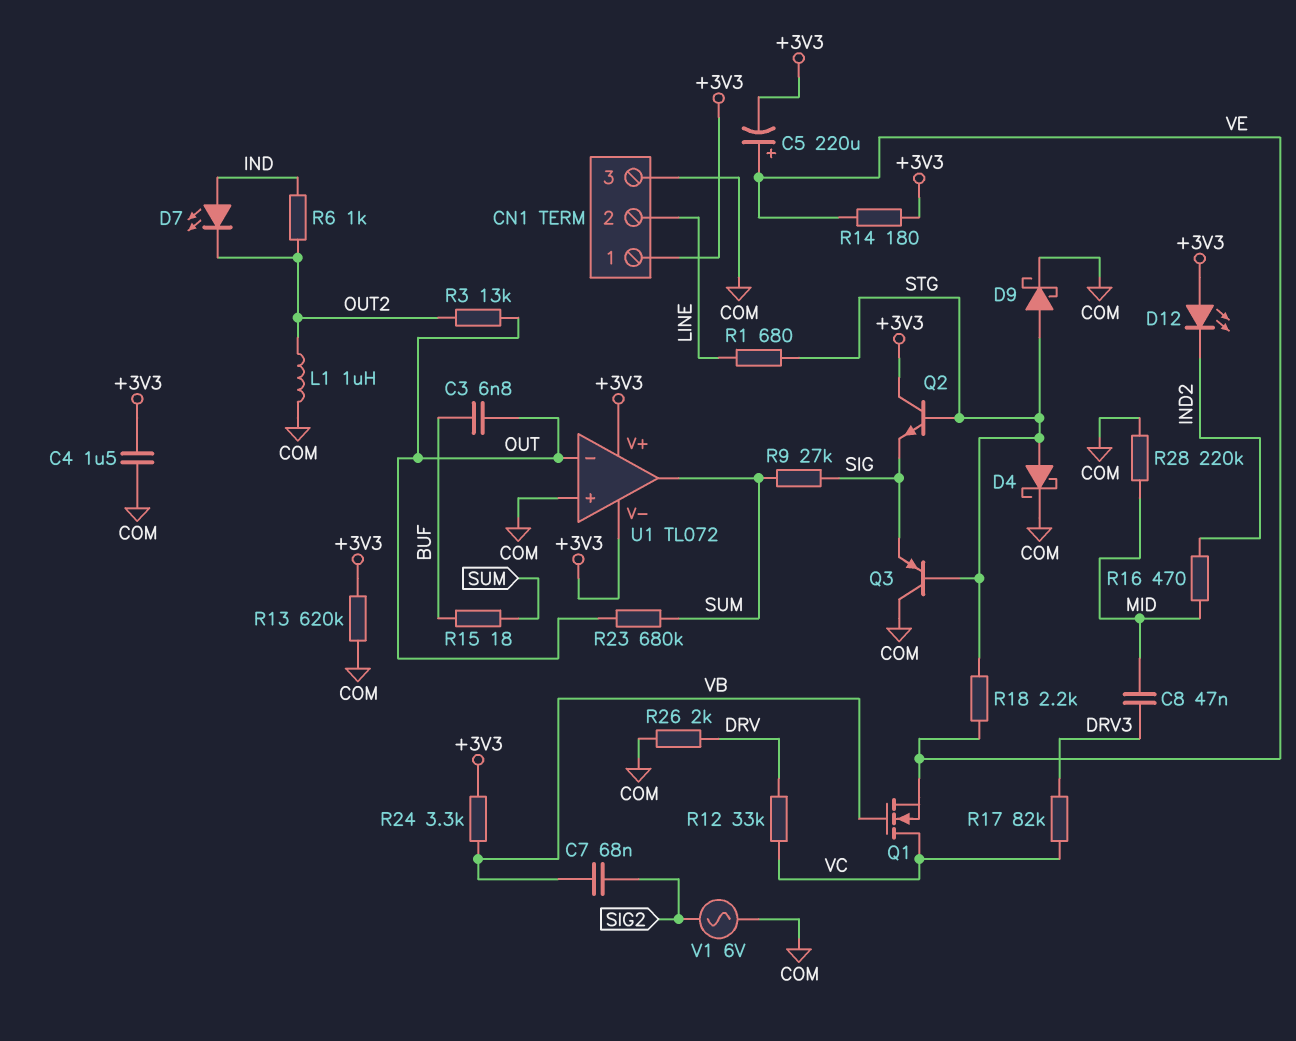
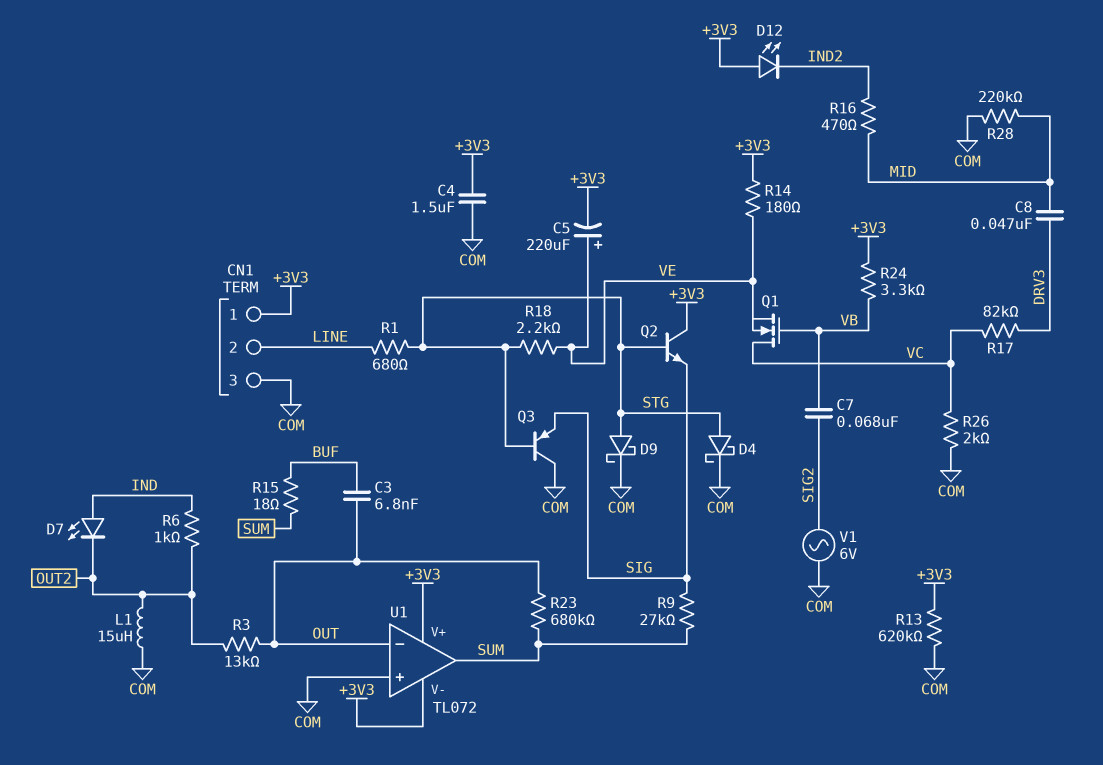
L1: 1uH (COM, OUT2) -> 15uH (COM, OUT2)
R12: 33k (DRV, VC) -> none
R26: 2k (COM, DRV) -> 2k (COM, VC)

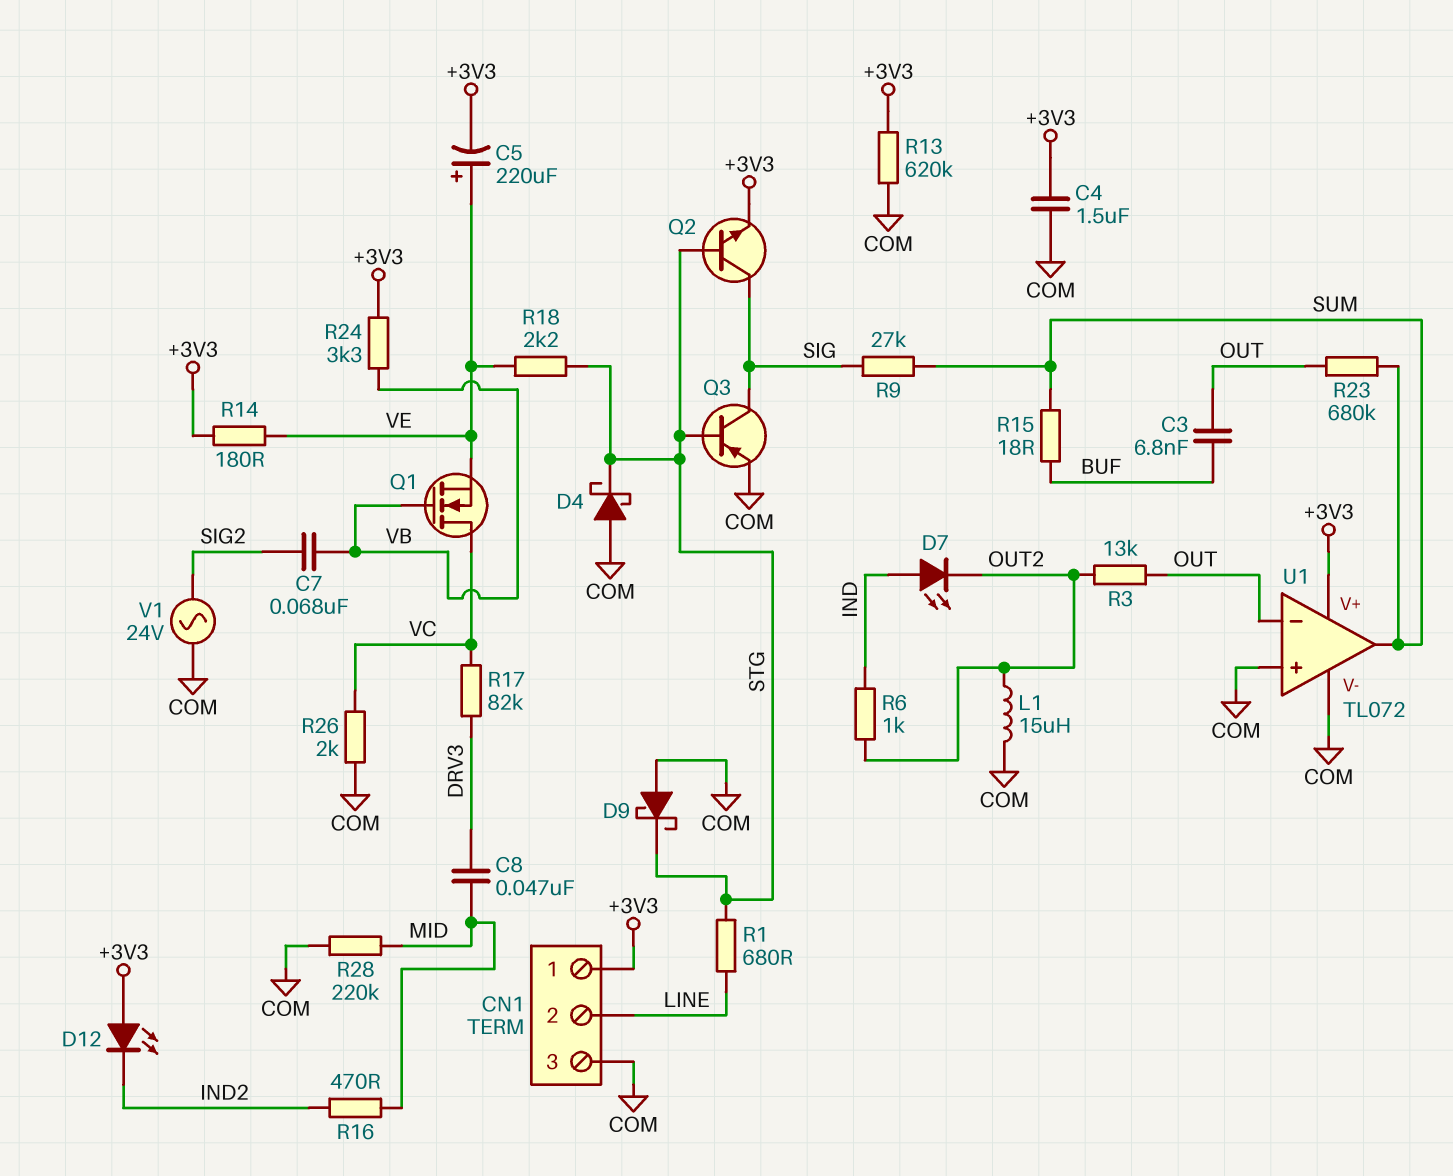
D4: schottky (A STG, K COM) -> schottky (A COM, K STG)
D9: schottky (A STG, K COM) -> schottky (A COM, K STG)
Q2: NPN (B STG, C +3V3, E SIG) -> NPN (B STG, C SIG, E +3V3)
Q3: PNP (B STG, C COM, E SIG) -> PNP (B STG, C SIG, E COM)
U1 pin V-: +3V3 -> COM
V1: AC 6V (COM, SIG2) -> AC 24V (COM, SIG2)

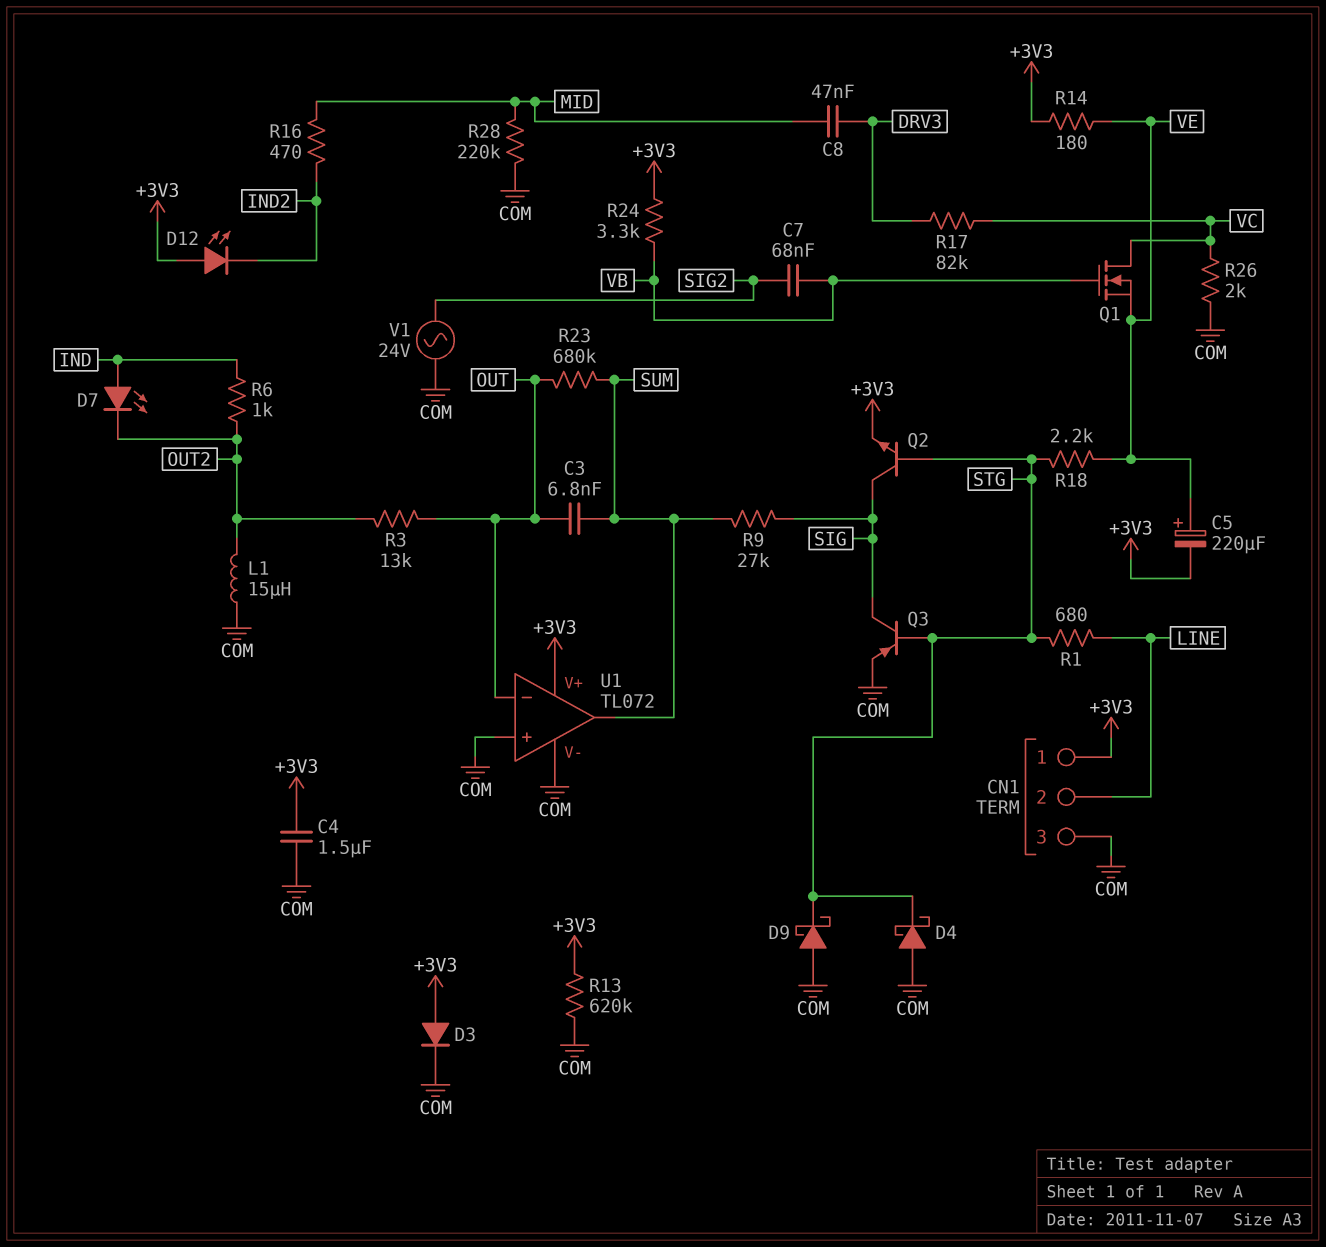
C3: 6.8nF (BUF, OUT) -> 6.8nF (OUT, SUM)
D3: none -> diode (A +3V3, K COM)
R15: 18 (BUF, SUM) -> none

